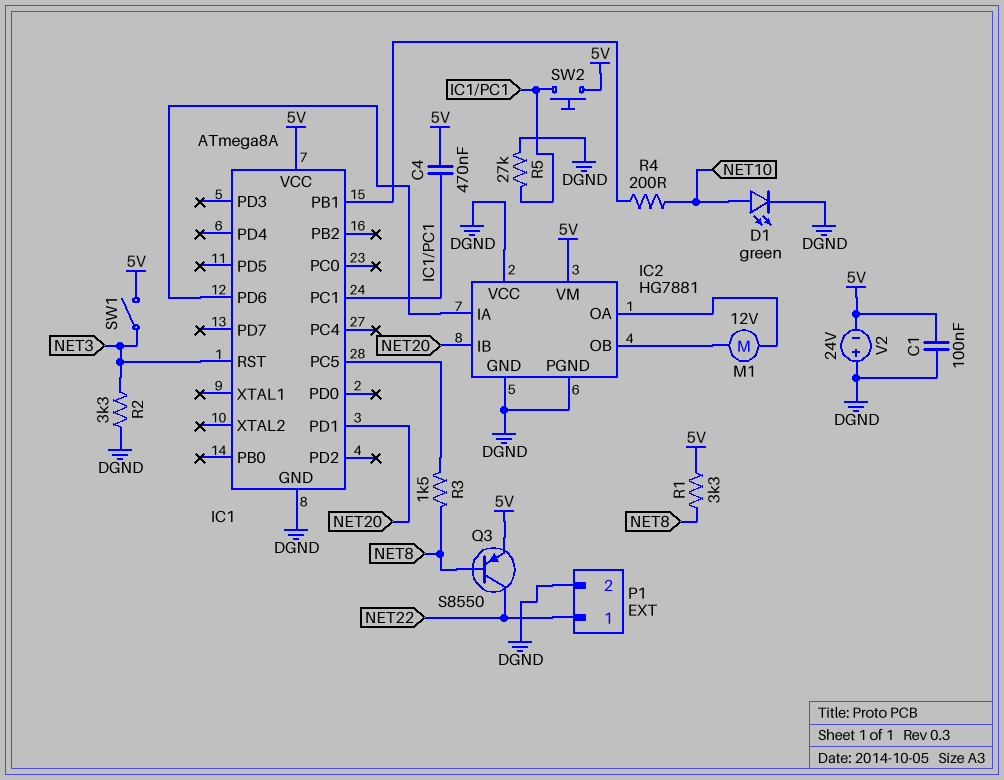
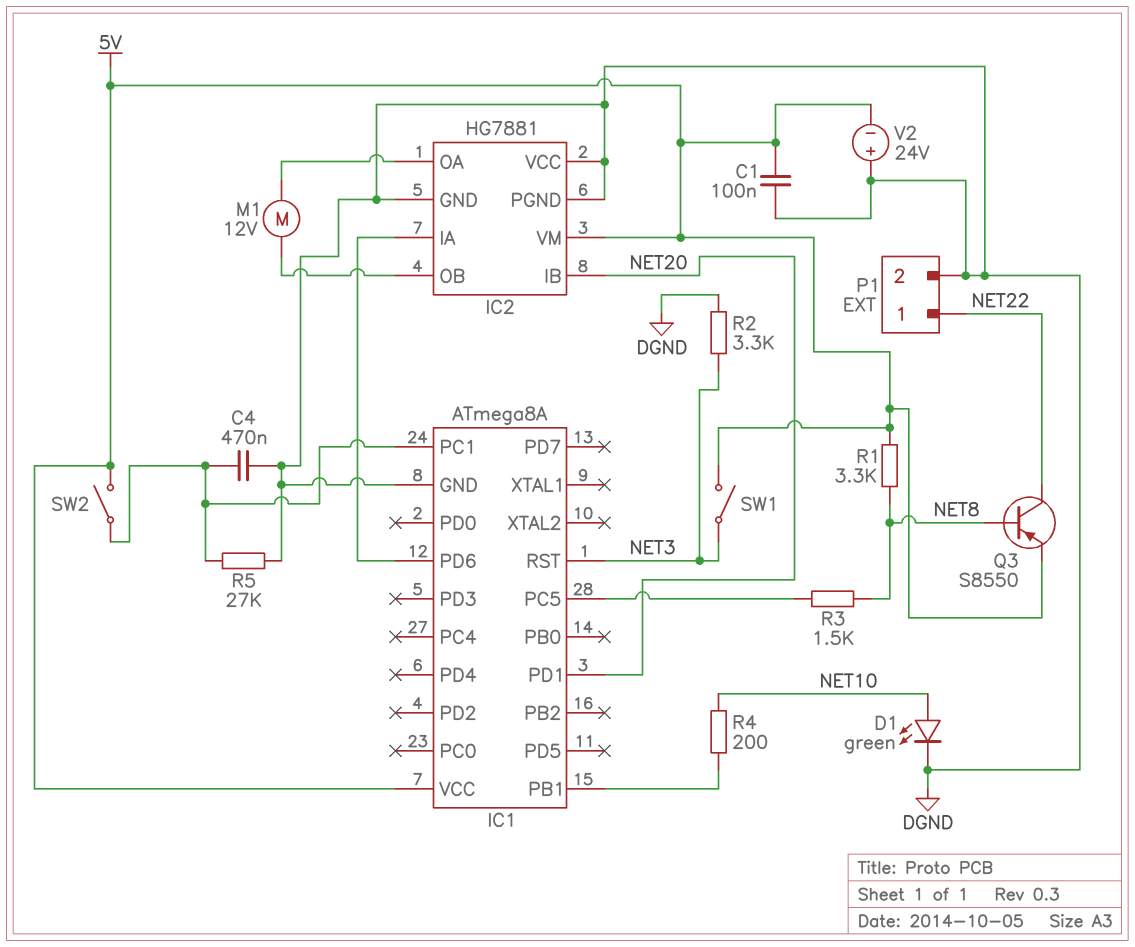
C4: 470nF (5V, IC1/PC1) -> 470nF (DGND, IC1/PC1)
SW2: button (5V, IC1/PC1) -> switch (5V, IC1/PC1)

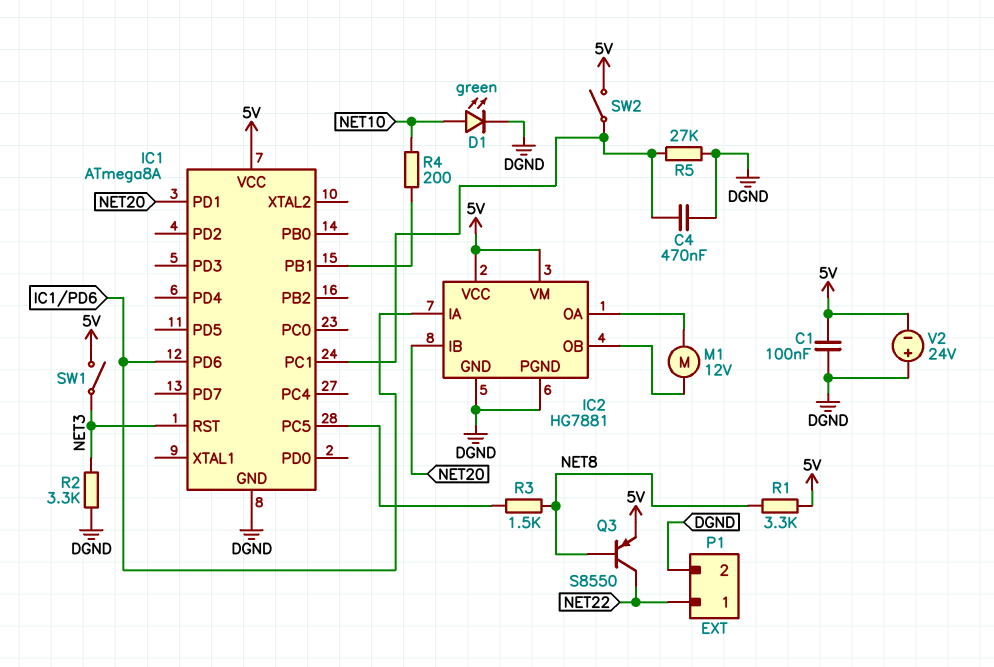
IC2 pin VCC: DGND -> 5V

